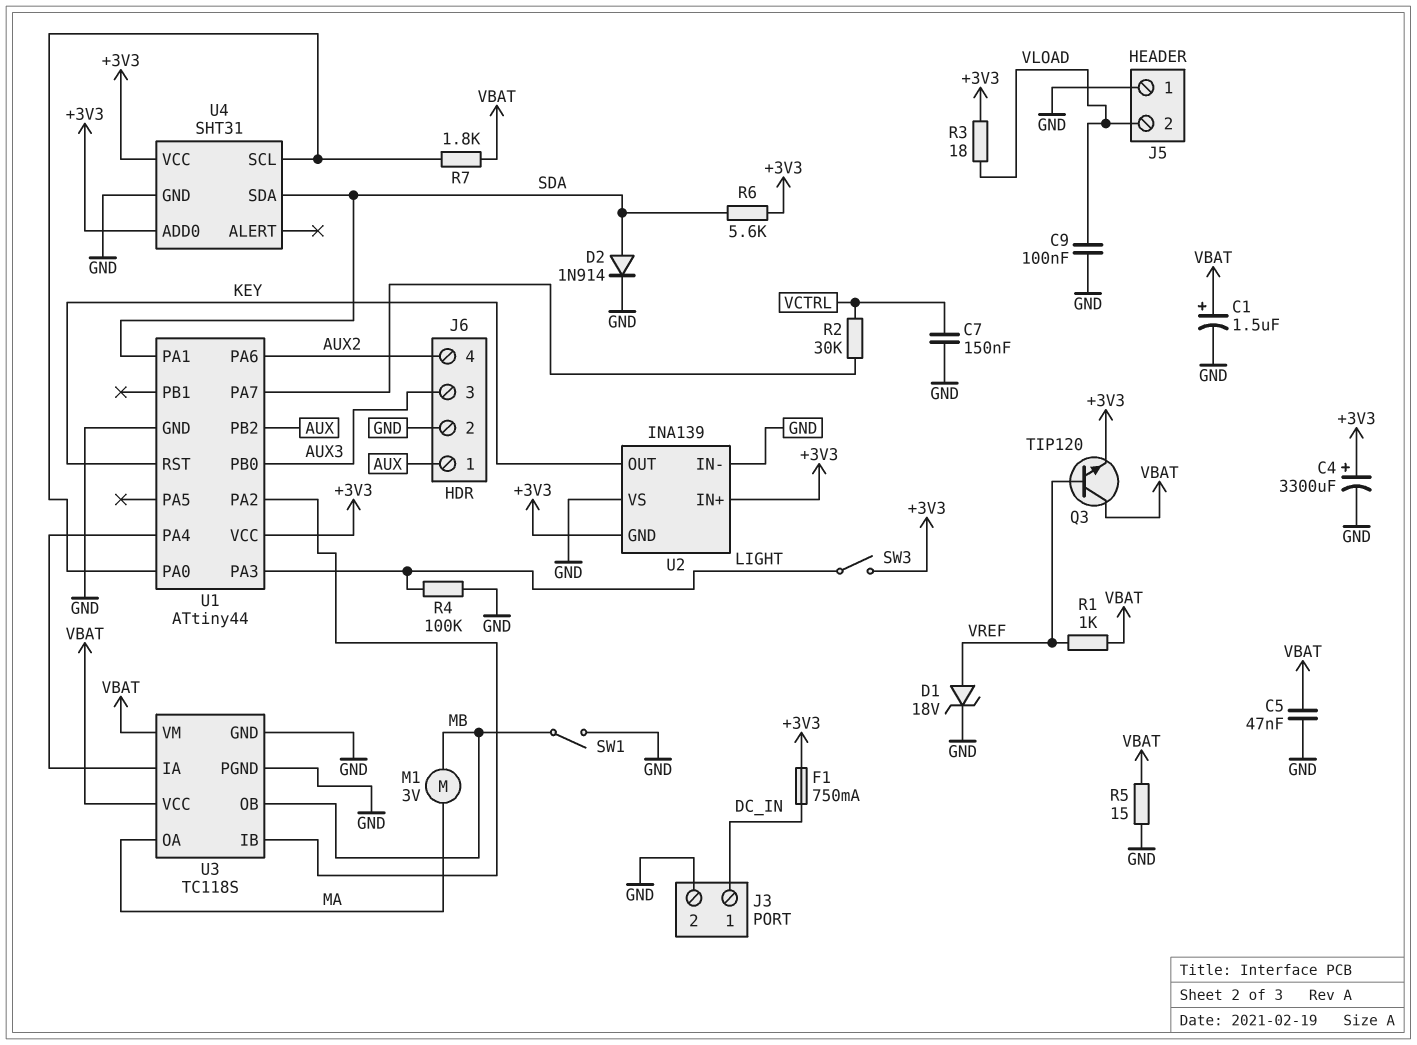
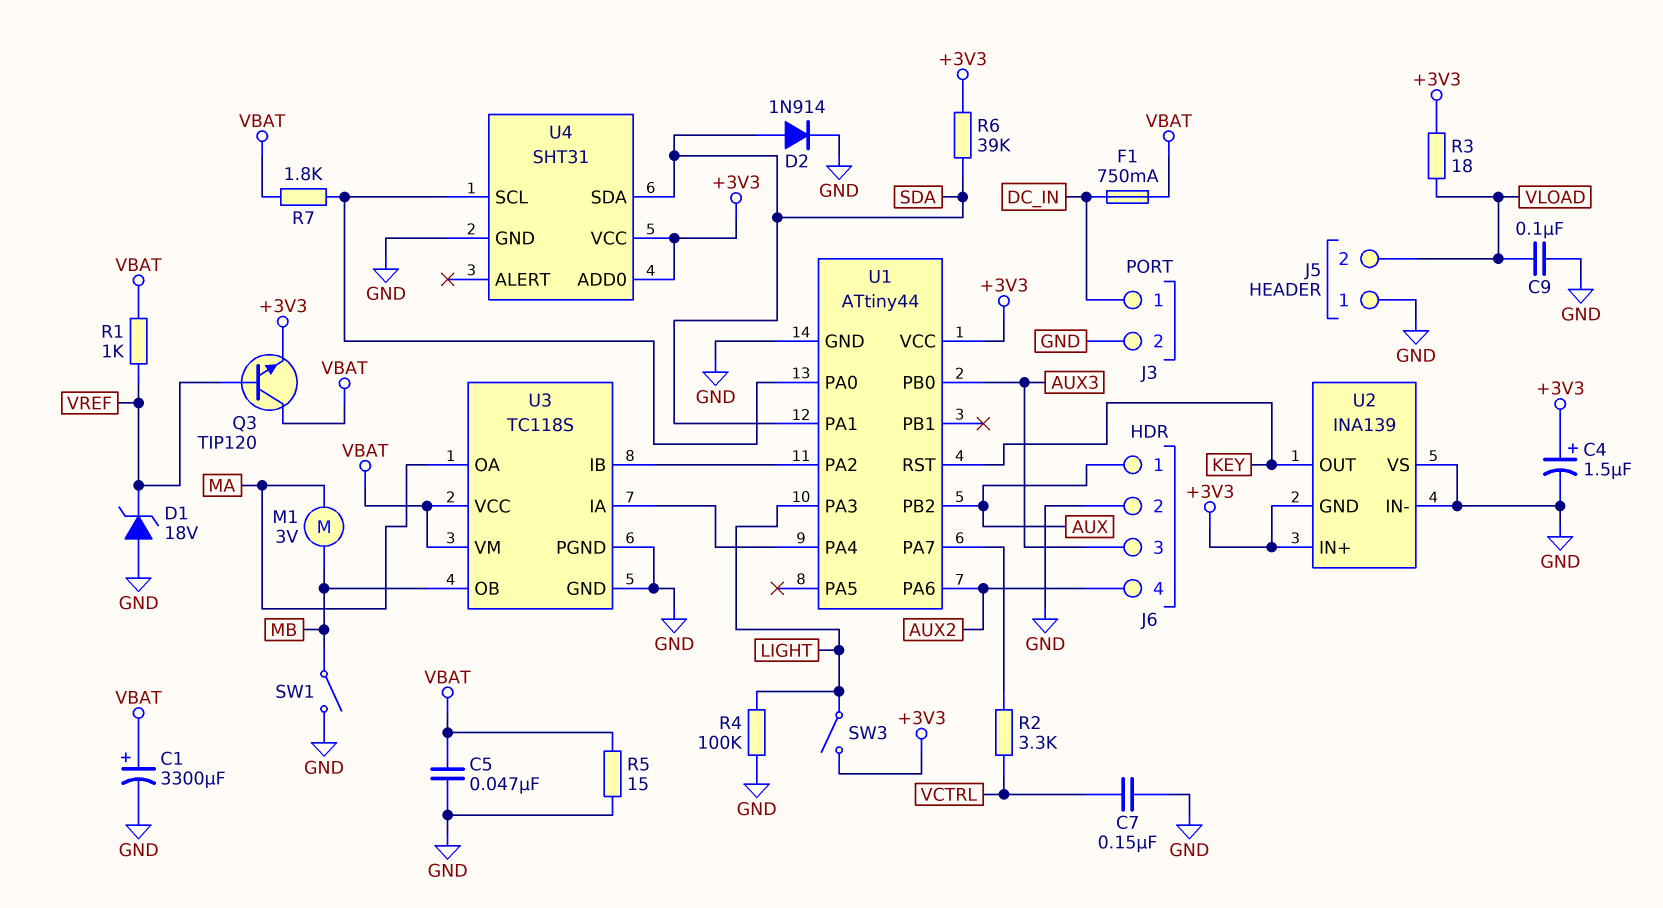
C1: 1.5uF (plus VBAT, minus GND) -> 3300uF (plus VBAT, minus GND)
C4: 3300uF (plus +3V3, minus GND) -> 1.5uF (plus +3V3, minus GND)
D1: zener 18V (A VREF, K GND) -> zener 18V (A GND, K VREF)
F1: 750mA (+3V3, DC_IN) -> 750mA (DC_IN, VBAT)
R2: 30k (U1/PA7, VCTRL) -> 3.3k (U1/PA7, VCTRL)
R6: 5.6k (+3V3, SDA) -> 39k (+3V3, SDA)

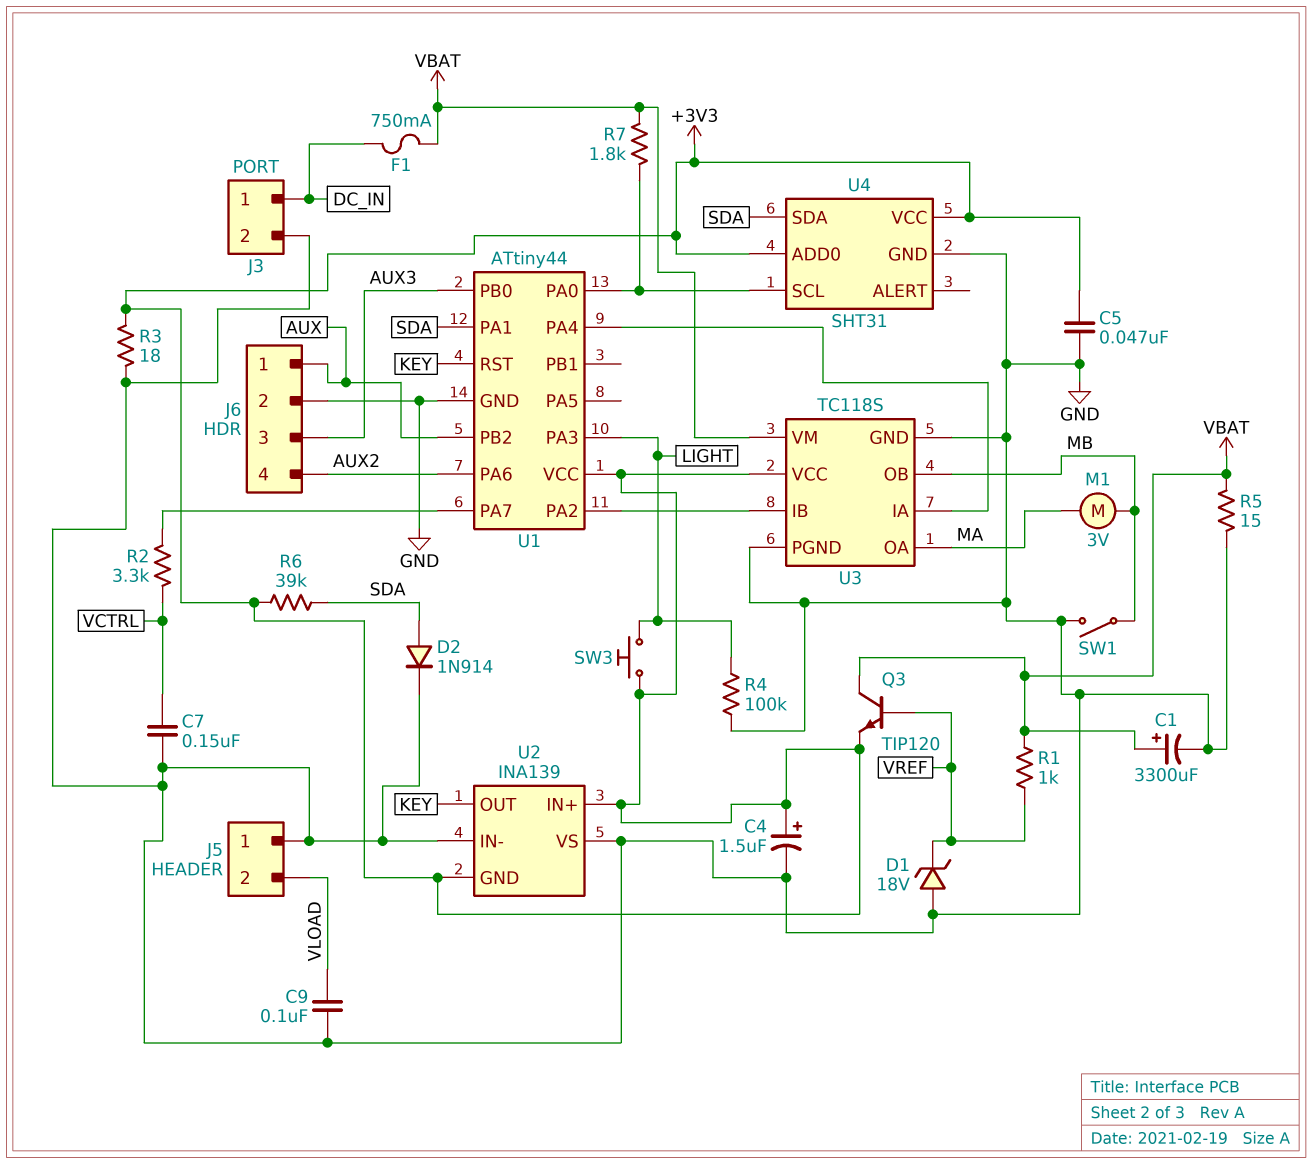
C5: 47nF (GND, VBAT) -> 47nF (+3V3, GND)
R3: 18 (+3V3, VLOAD) -> 18 (+3V3, GND)
SW3: switch (+3V3, LIGHT) -> button (+3V3, LIGHT)
U3 pin VCC: VBAT -> +3V3

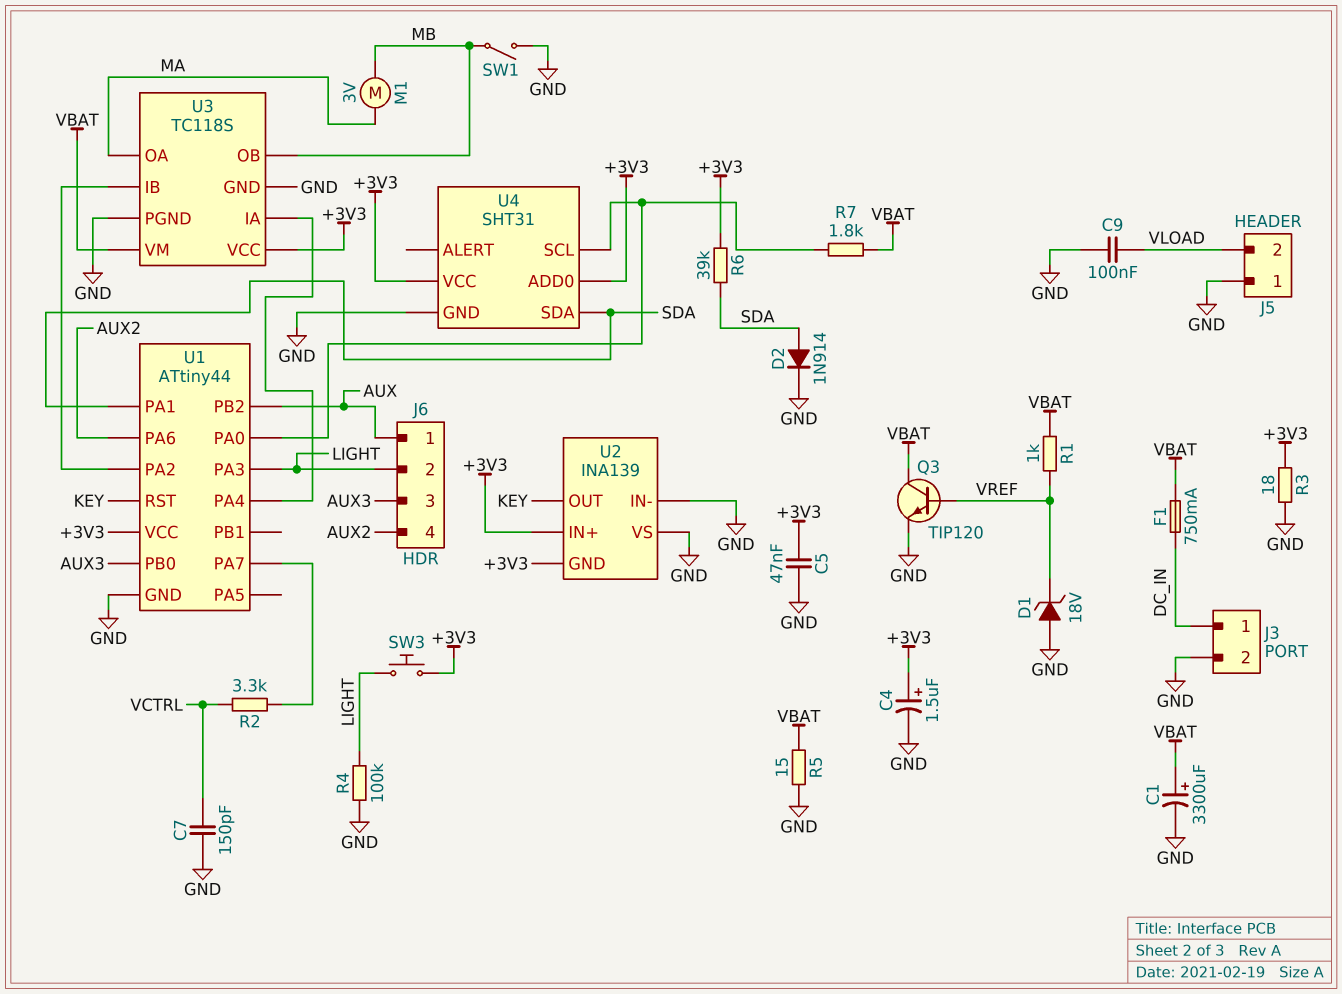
C7: 150nF (GND, VCTRL) -> 150pF (GND, VCTRL)
J6 pin 2: GND -> LIGHT
Q3: NPN TIP120 (B VREF, C VBAT, E +3V3) -> NPN TIP120 (B VREF, C VBAT, E GND)

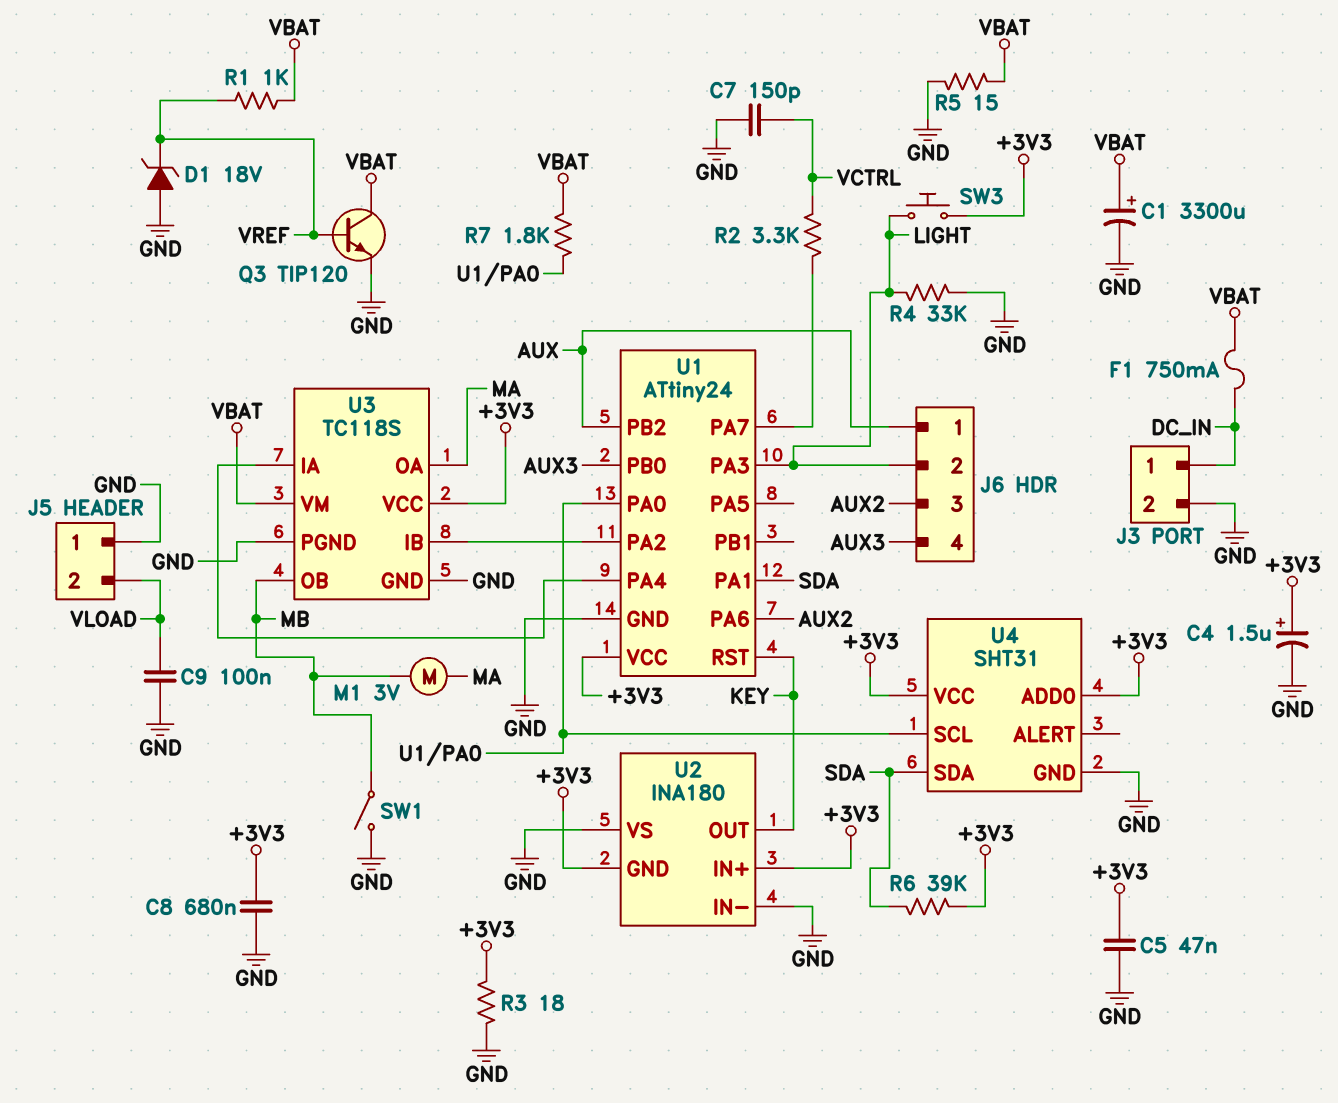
C8: none -> 680nF (+3V3, GND)
D2: diode 1N914 (A SDA, K GND) -> none
J6 pin 3: AUX3 -> AUX2
J6 pin 4: AUX2 -> AUX3
R4: 100k (GND, LIGHT) -> 33k (GND, LIGHT)
U1: ATtiny44 -> ATtiny24
U2: INA139 -> INA180

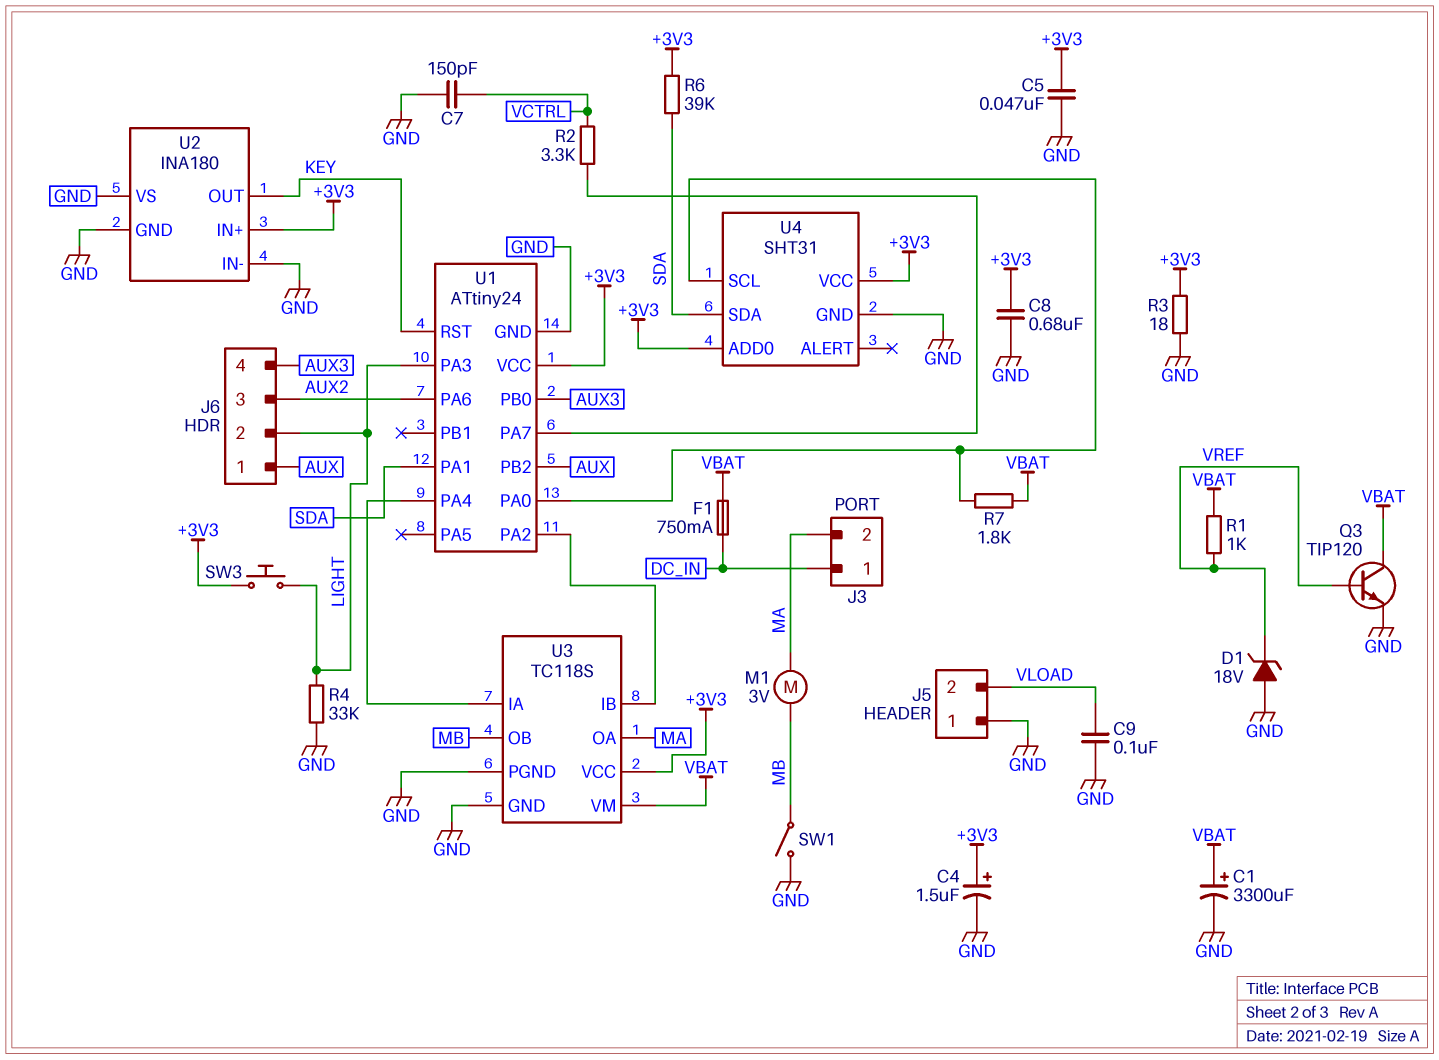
J3 pin 2: GND -> MA
R5: 15 (GND, VBAT) -> none
U2 pin GND: +3V3 -> GND

